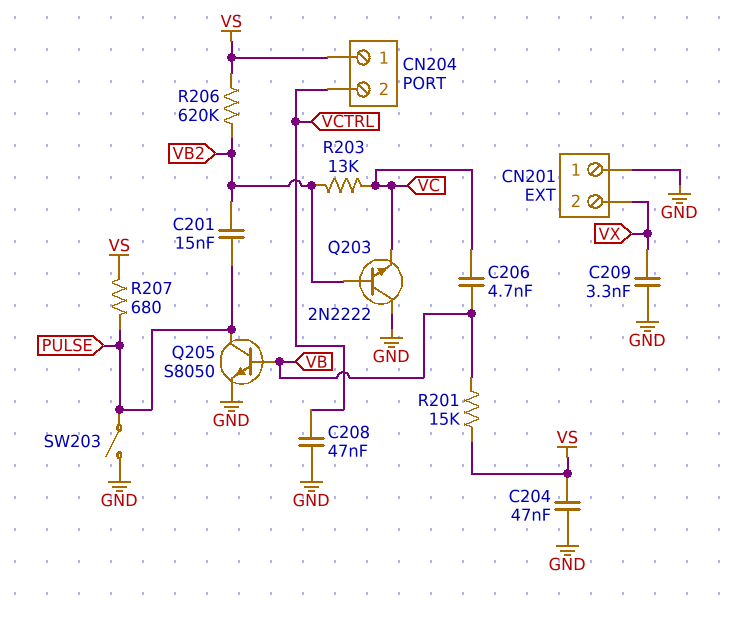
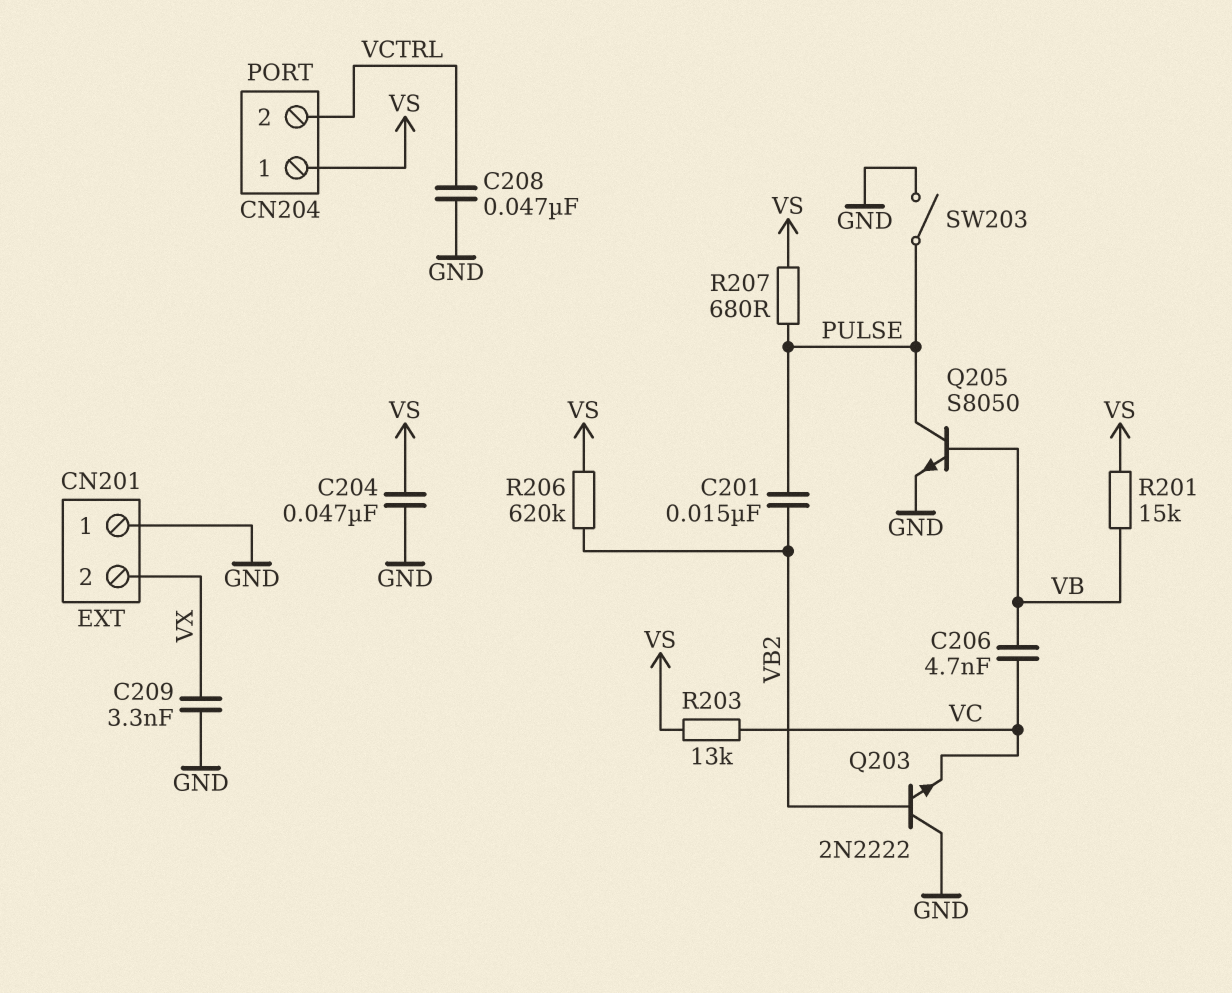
R203: 13k (VB2, VC) -> 13k (VC, VS)

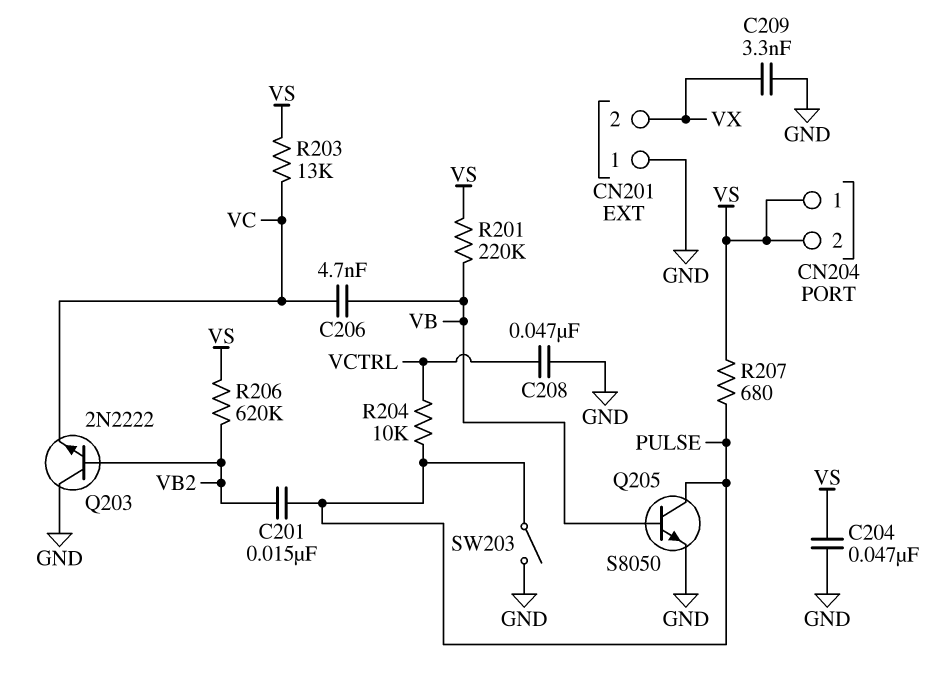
CN204 pin 2: VCTRL -> VS
R201: 15k (VB, VS) -> 220k (VB, VS)
R204: none -> 10k (PULSE, VCTRL)

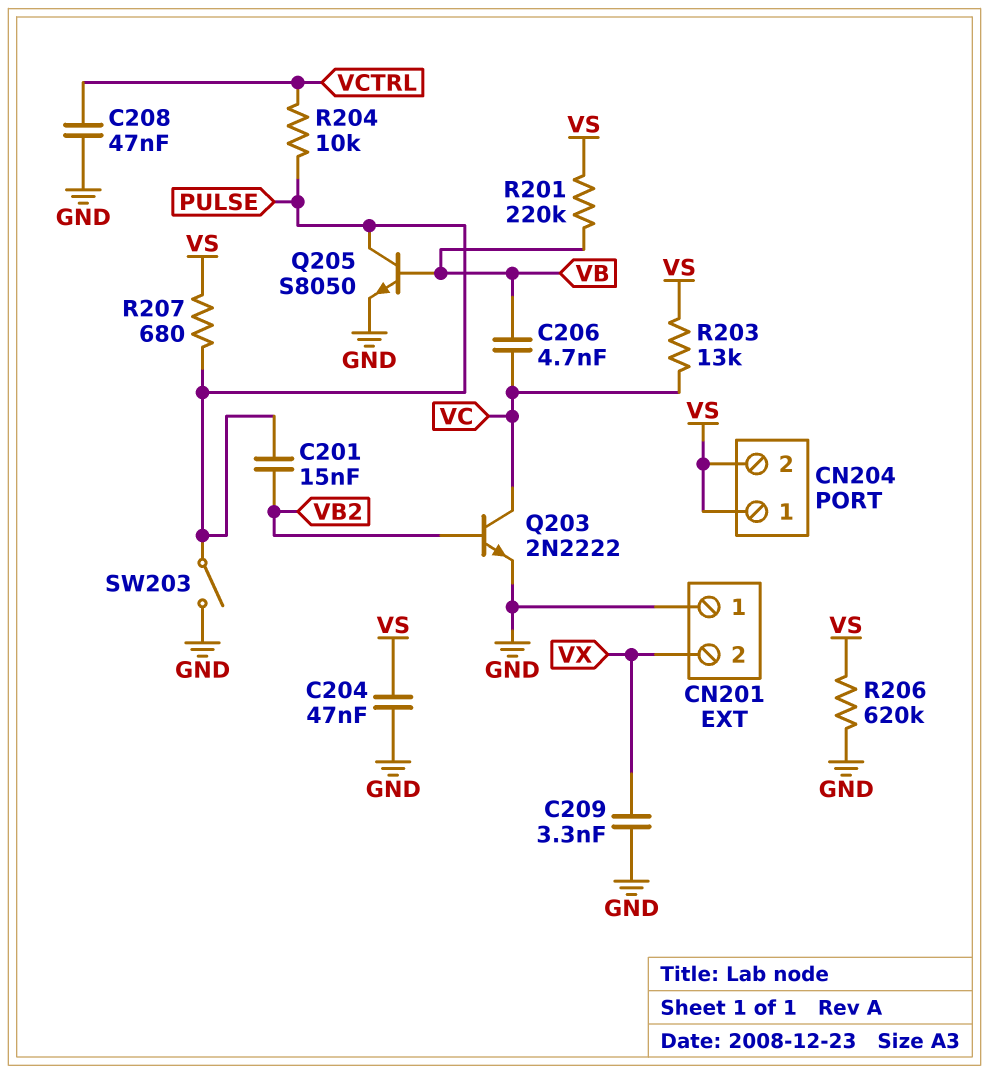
Q203: NPN 2N2222 (B VB2, C GND, E VC) -> NPN 2N2222 (B VB2, C VC, E GND)
R206: 620k (VB2, VS) -> 620k (GND, VS)

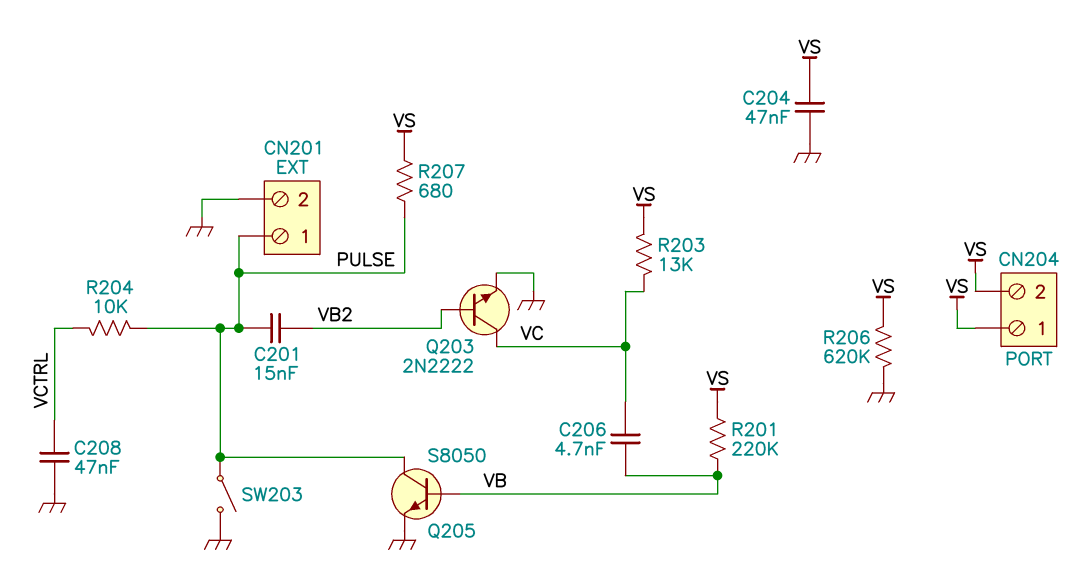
C209: 3.3nF (GND, VX) -> none
CN201 pin 1: GND -> PULSE
CN201 pin 2: VX -> GND

